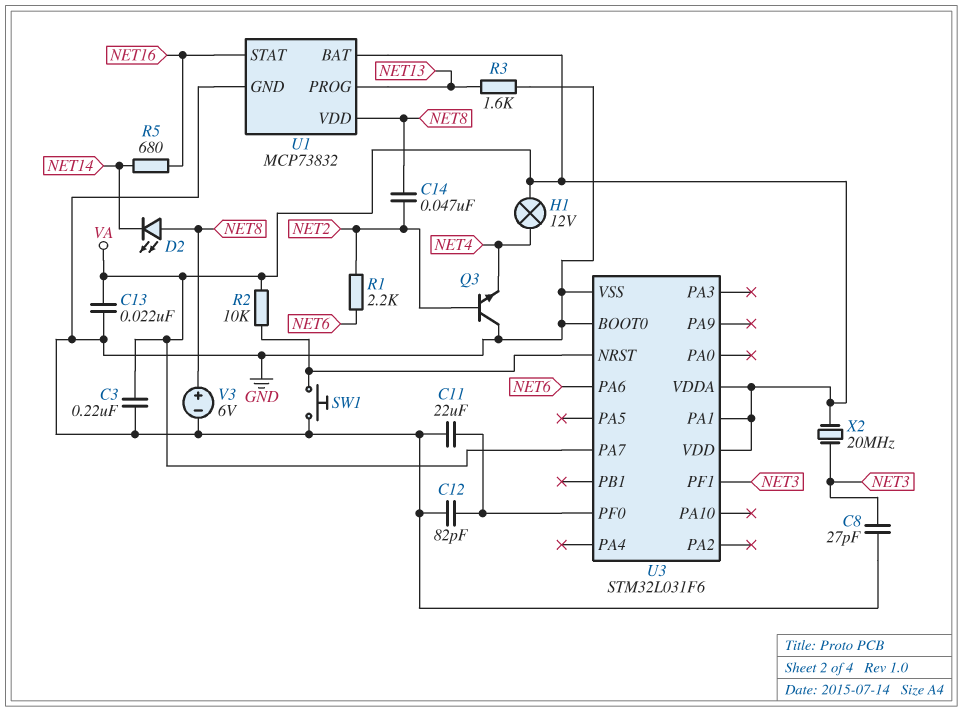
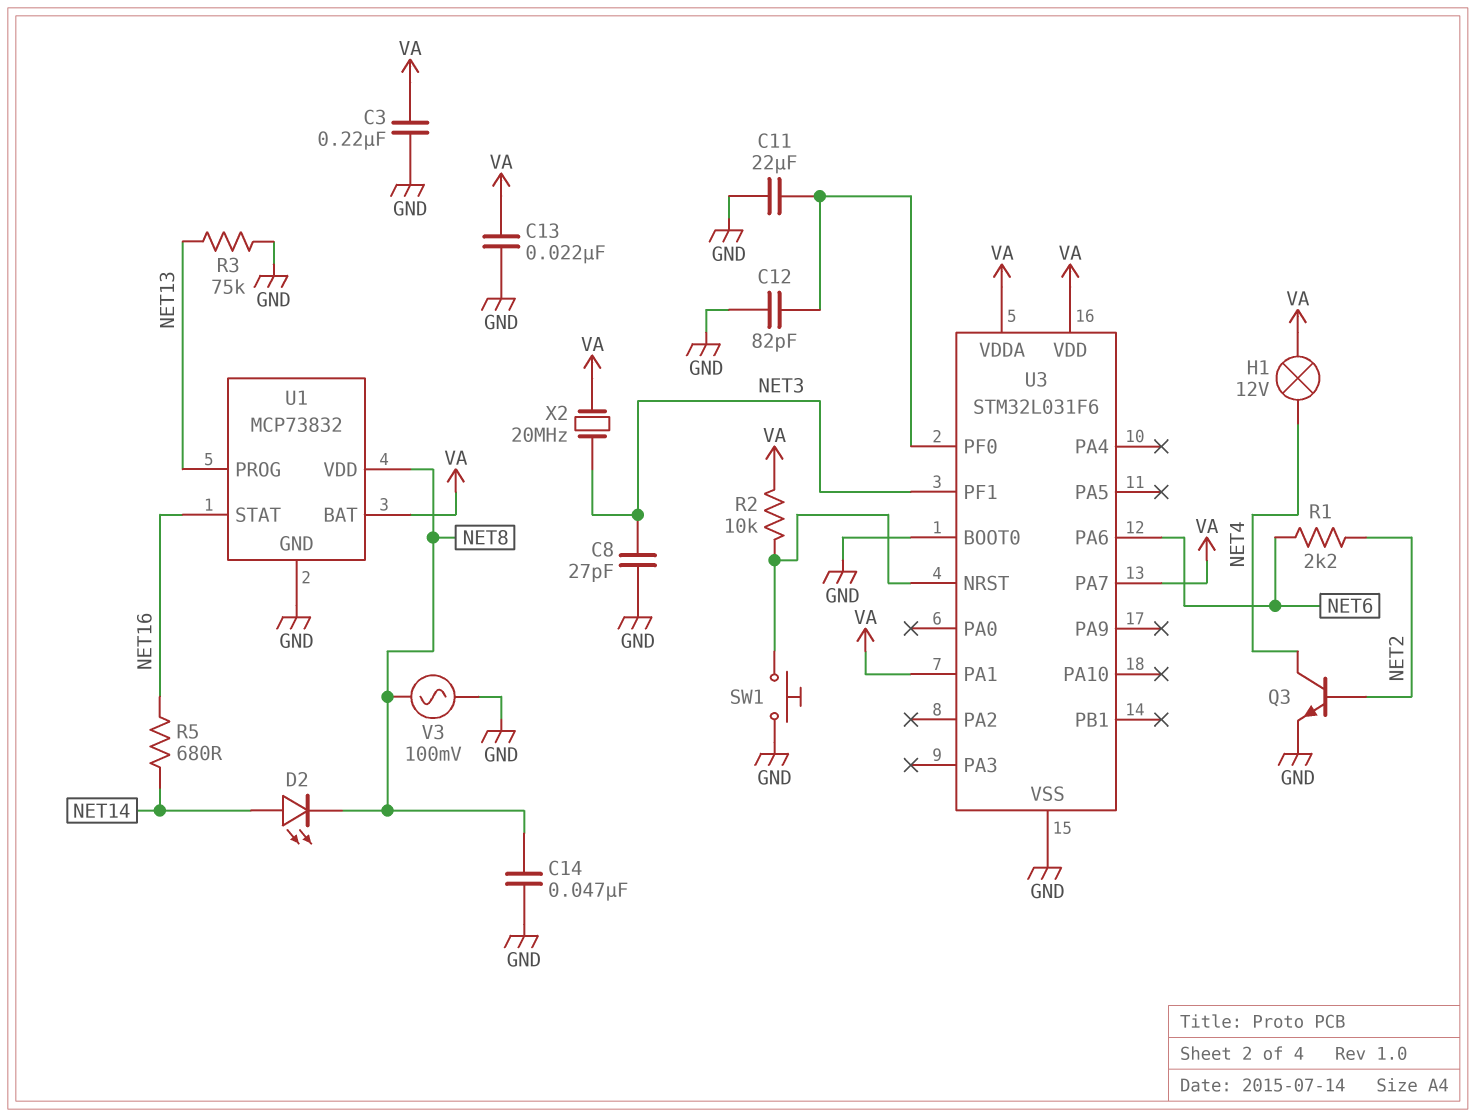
C14: 47nF (NET2, NET8) -> 47nF (GND, NET8)
D2: LED (A NET8, K NET14) -> LED (A NET14, K NET8)
Q3: NPN (B NET2, C GND, E NET4) -> NPN (B NET2, C NET4, E GND)
R3: 1.6k (GND, NET13) -> 75k (GND, NET13)
V3: 6V (plus NET8, minus GND) -> AC 100mV (GND, NET8)

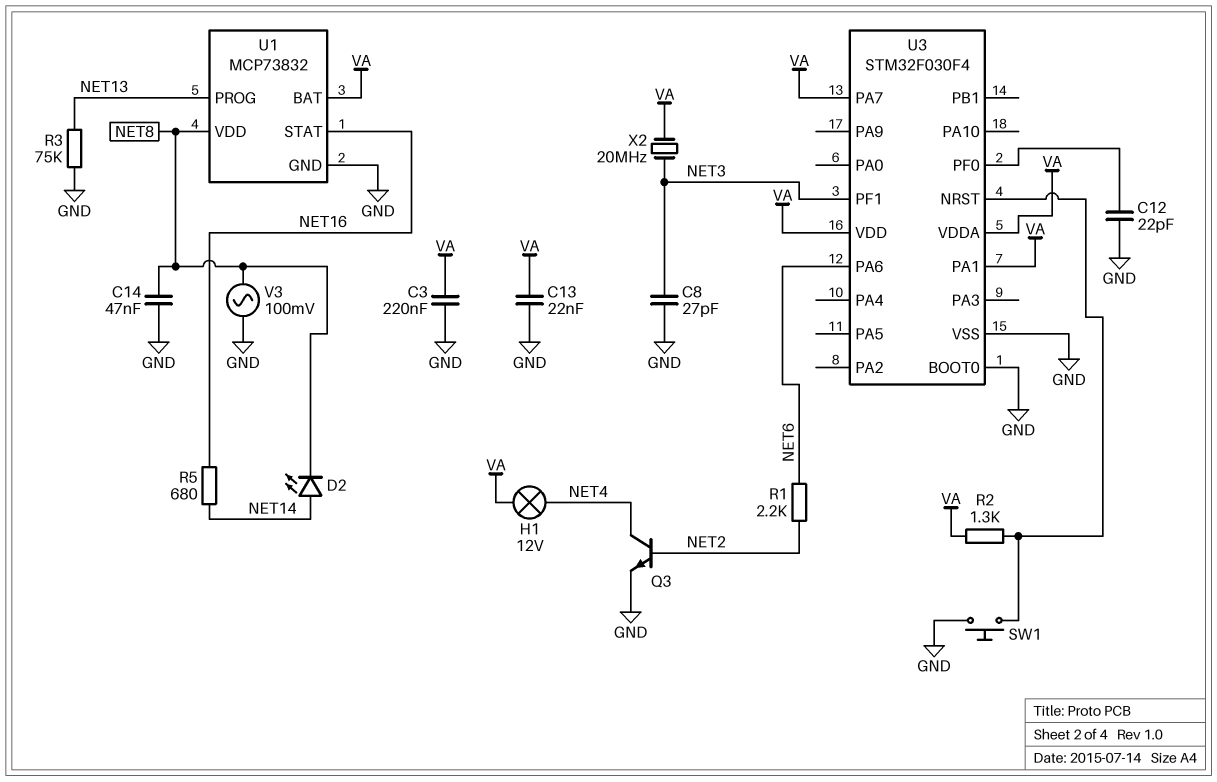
C11: 22uF (GND, U3/PF0) -> none
C12: 82pF (GND, U3/PF0) -> 22pF (GND, U3/PF0)
R2: 10k (U3/NRST, VA) -> 1.3k (U3/NRST, VA)
U3: STM32L031F6 -> STM32F030F4

